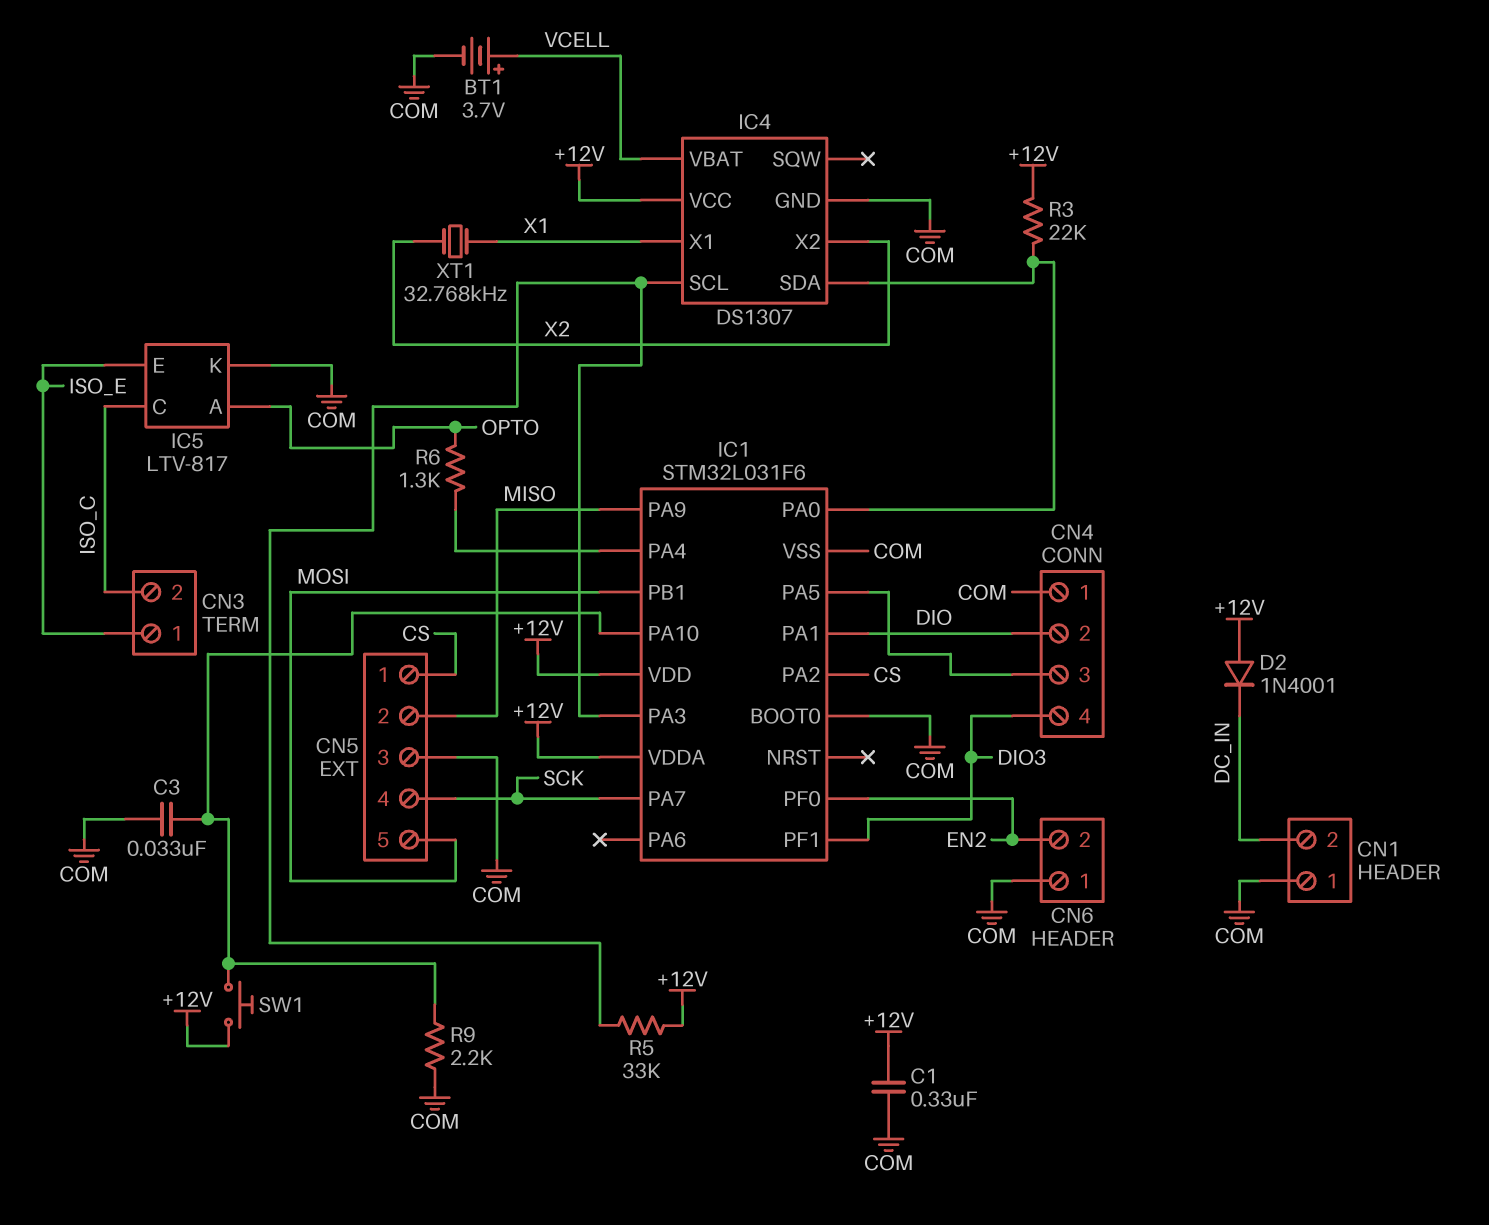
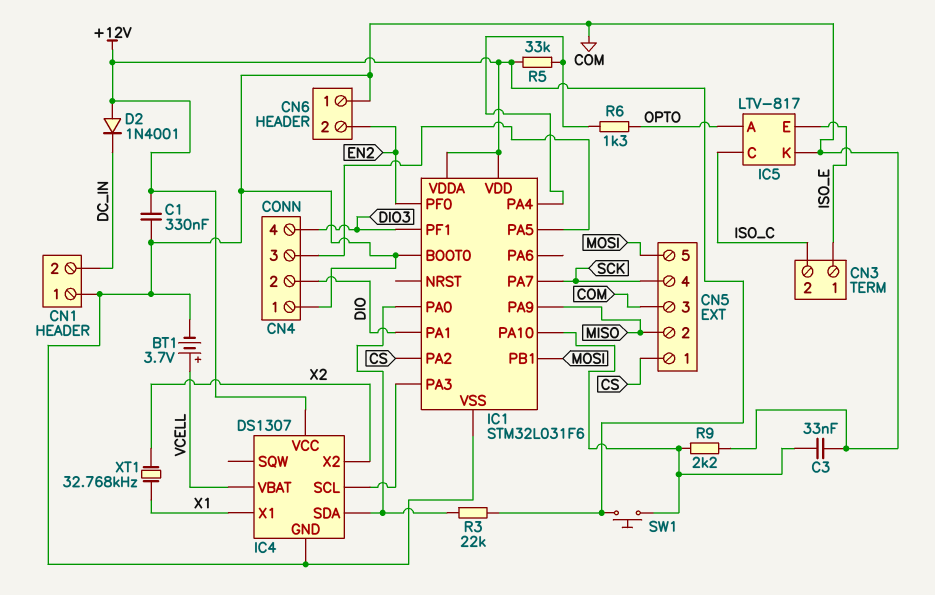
R5: 33k (+12V, IC1/PA3) -> 33k (+12V, IC1/PA4)

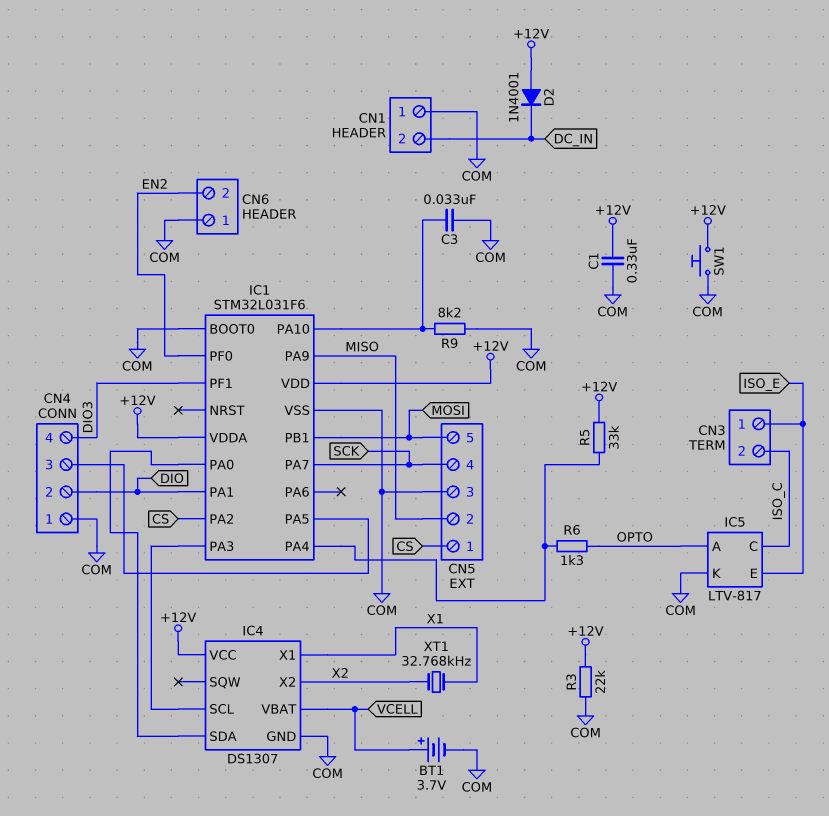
R3: 22k (+12V, IC1/PA0) -> 22k (+12V, COM)
R9: 2.2k (COM, IC1/PA10) -> 8.2k (COM, IC1/PA10)
SW1: button (+12V, IC1/PA10) -> button (+12V, COM)

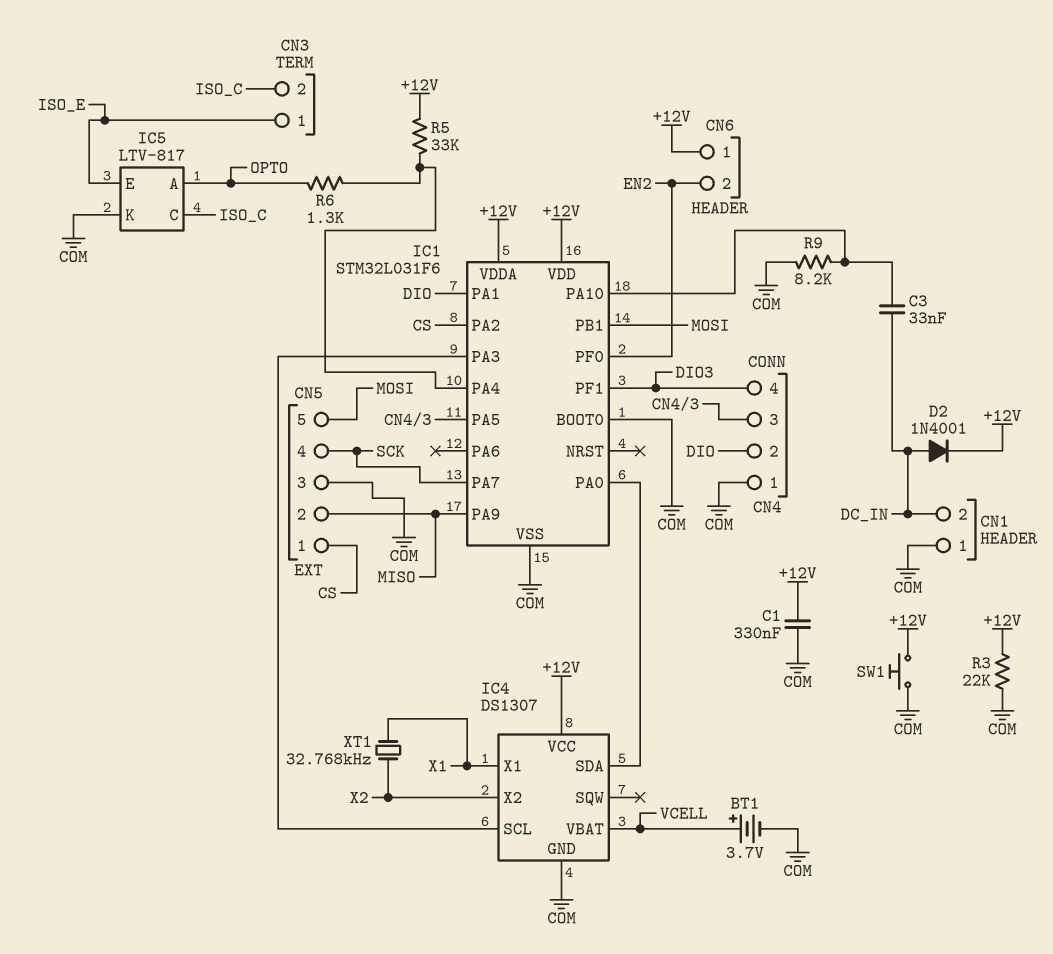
C3: 33nF (COM, IC1/PA10) -> 33nF (DC_IN, IC1/PA10)
CN6 pin 1: COM -> +12V
D2: diode 1N4001 (A +12V, K DC_IN) -> diode 1N4001 (A DC_IN, K +12V)

